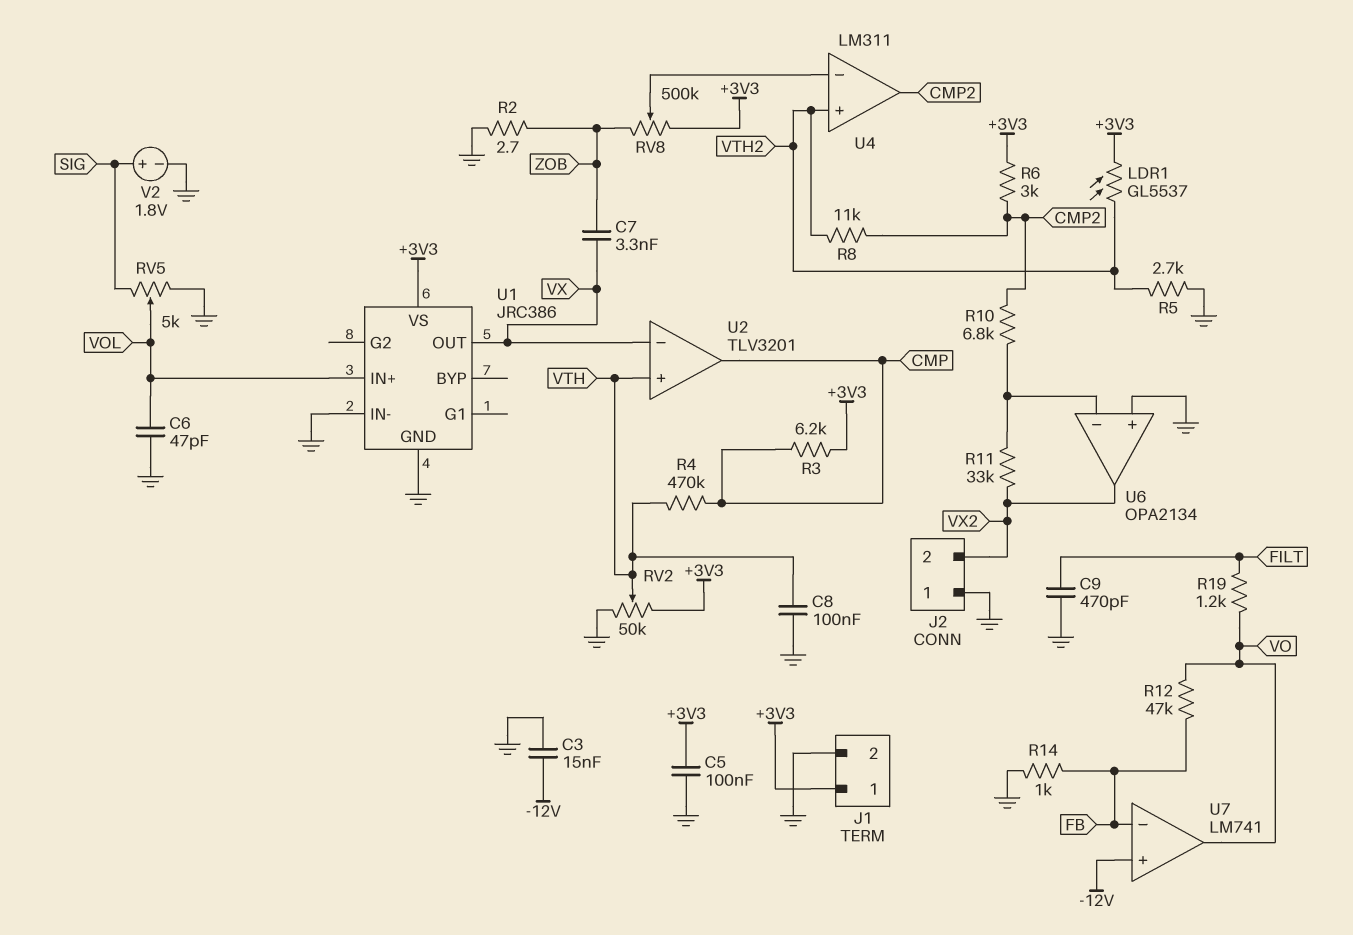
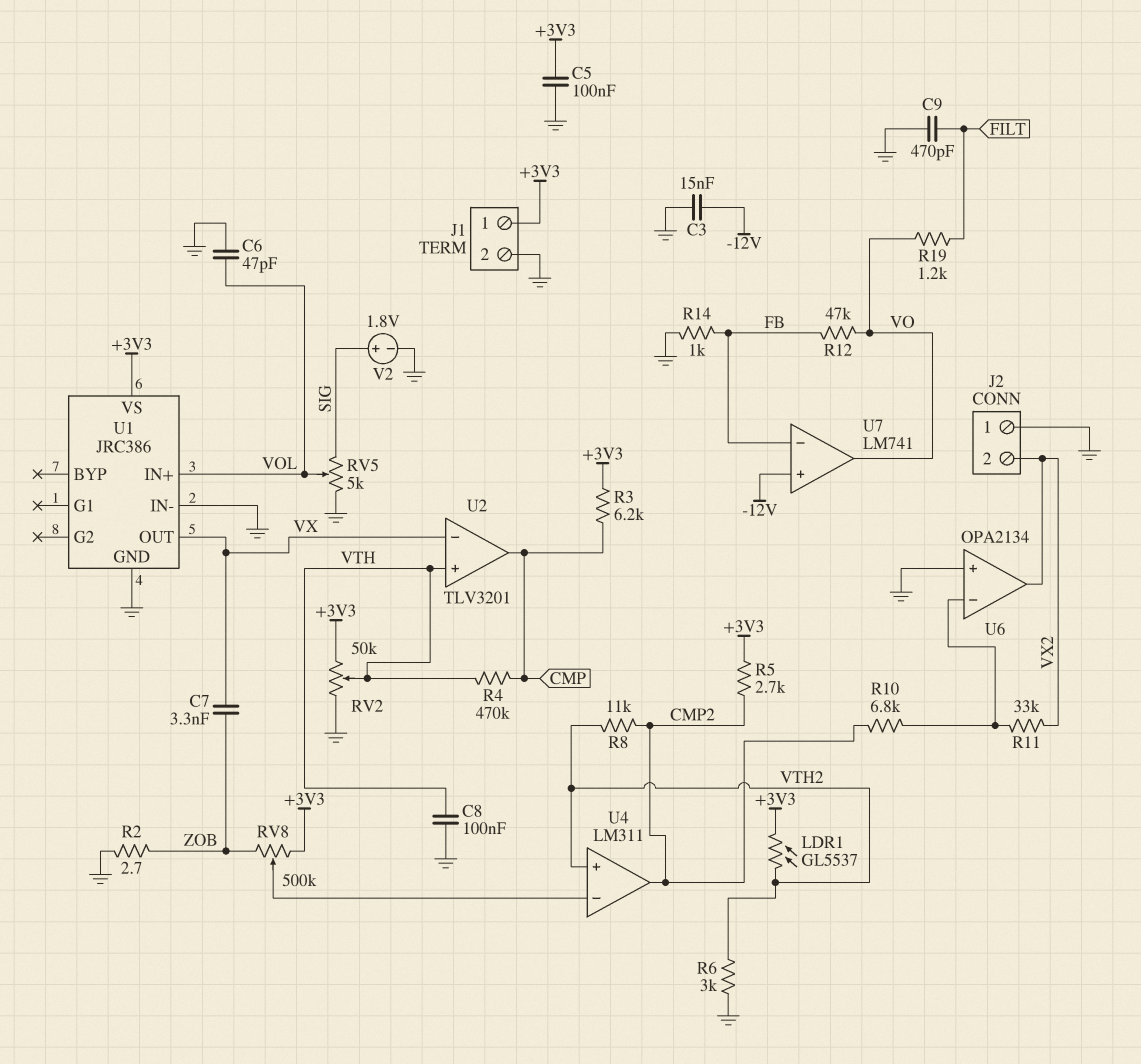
R5: 2.7k (GND, VTH2) -> 2.7k (+3V3, CMP2)
R6: 3k (+3V3, CMP2) -> 3k (GND, VTH2)

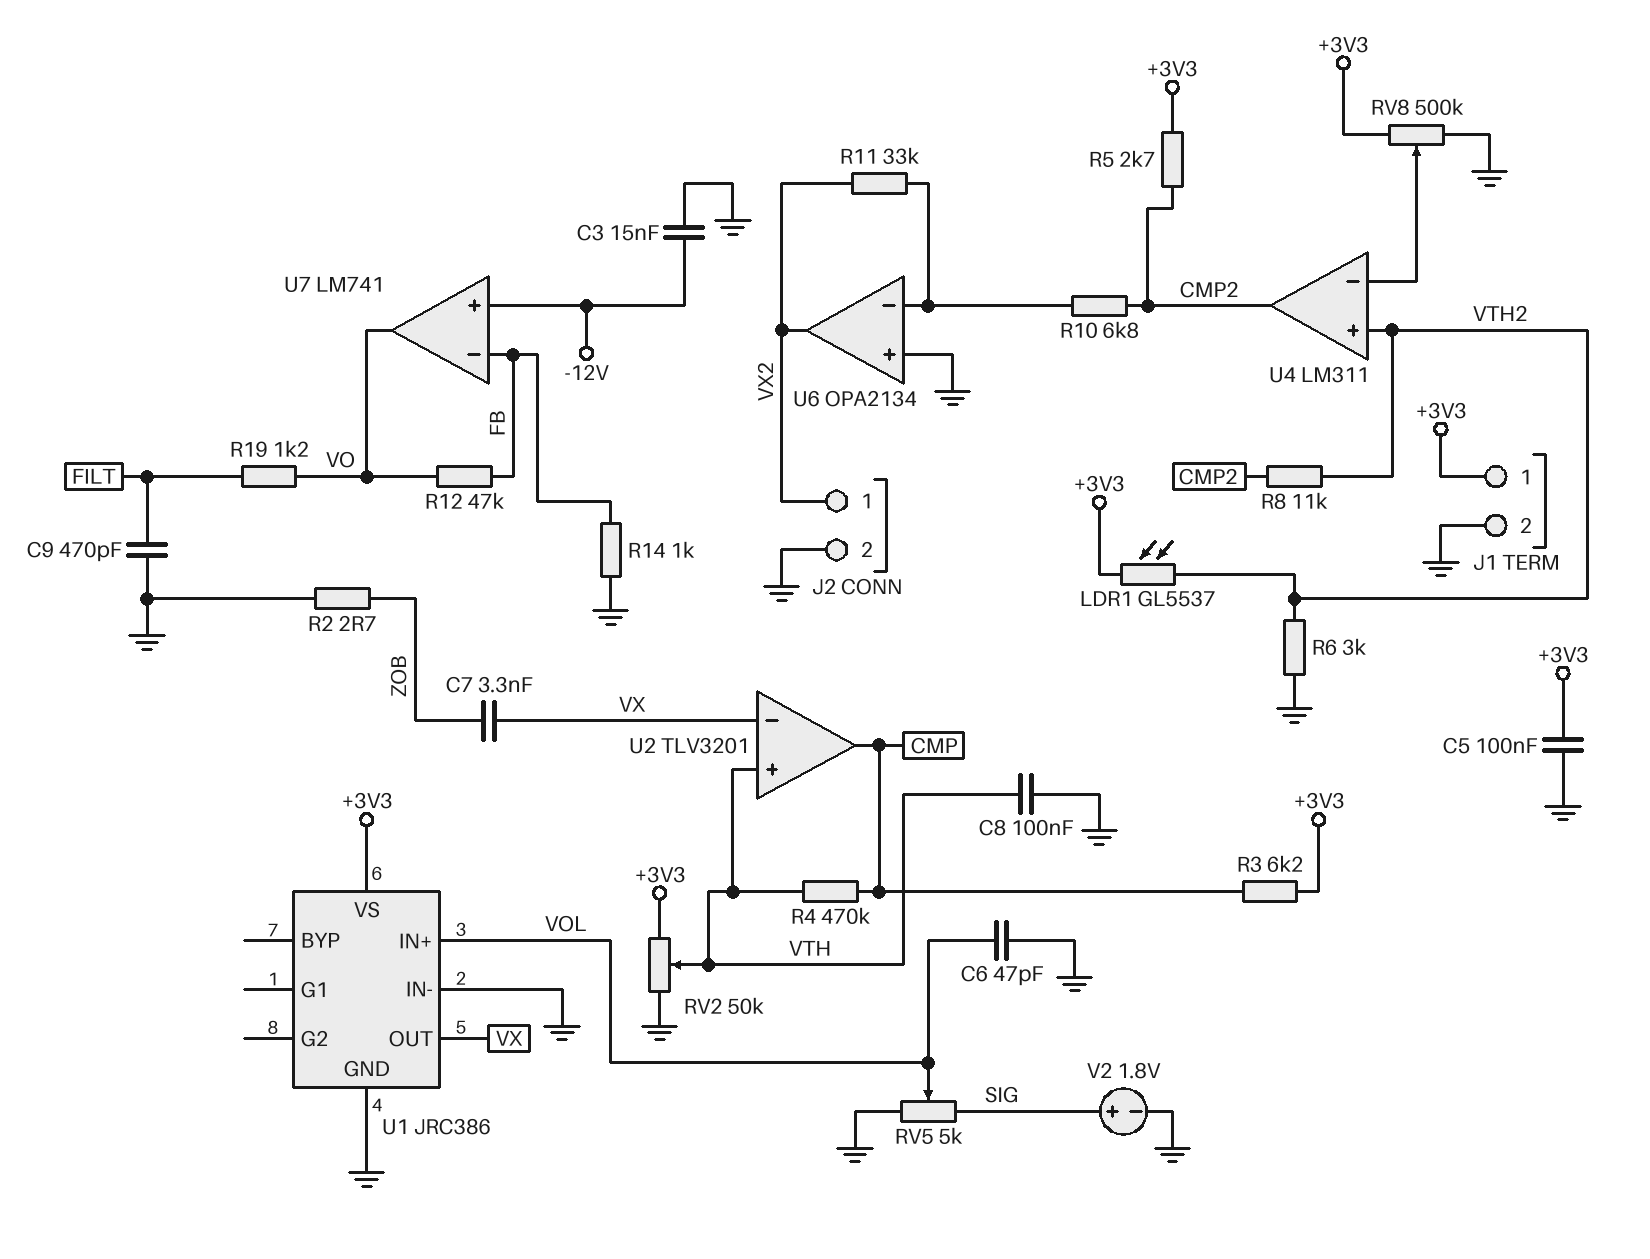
J2 pin 1: GND -> VX2
J2 pin 2: VX2 -> GND
RV8: 500k (+3V3, ZOB, wiper U4/in-) -> 500k (+3V3, GND, wiper U4/in-)

